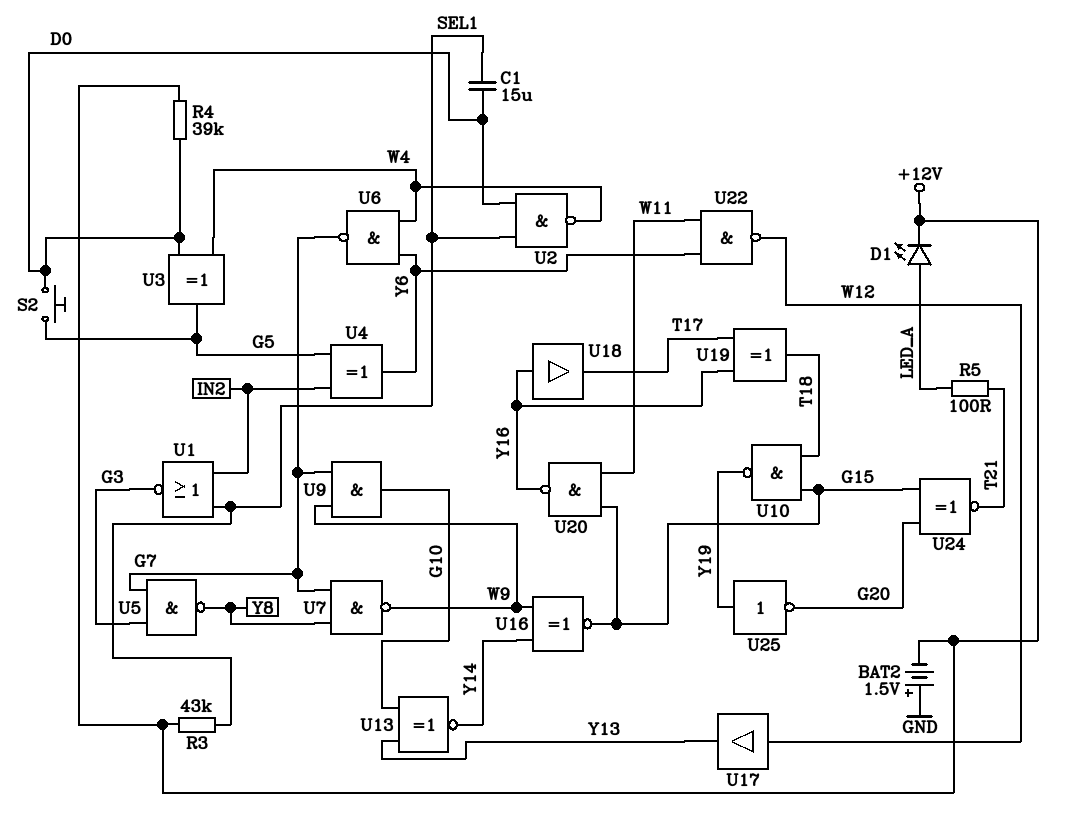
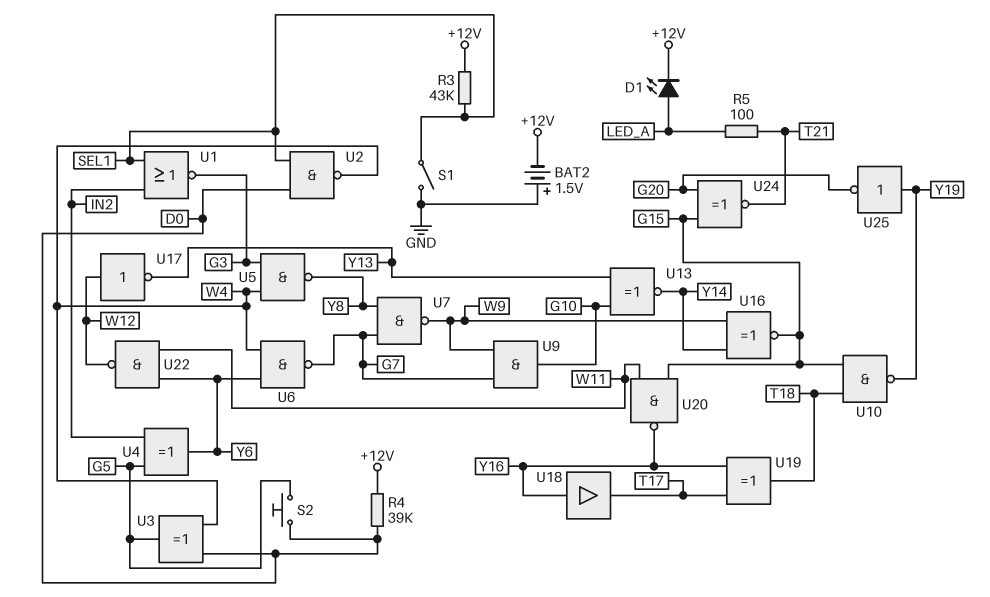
C1: 15uF (D0, SEL1) -> none
S1: none -> switch (GND, SEL1)
U5: NAND (in G3, in G7, out Y8) -> NAND (in G3, in W4, out Y8)
U17: buffer (in W12, out Y13) -> NOT (in W12, out Y13)

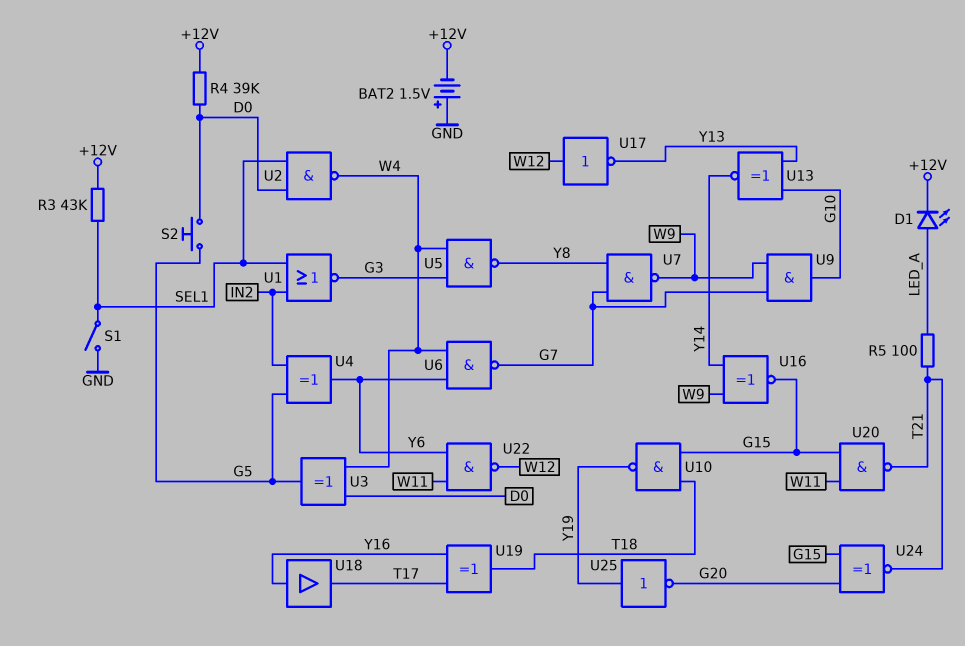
U20: NAND (in G15, in W11, out Y16) -> NAND (in G15, in W11, out T21)

